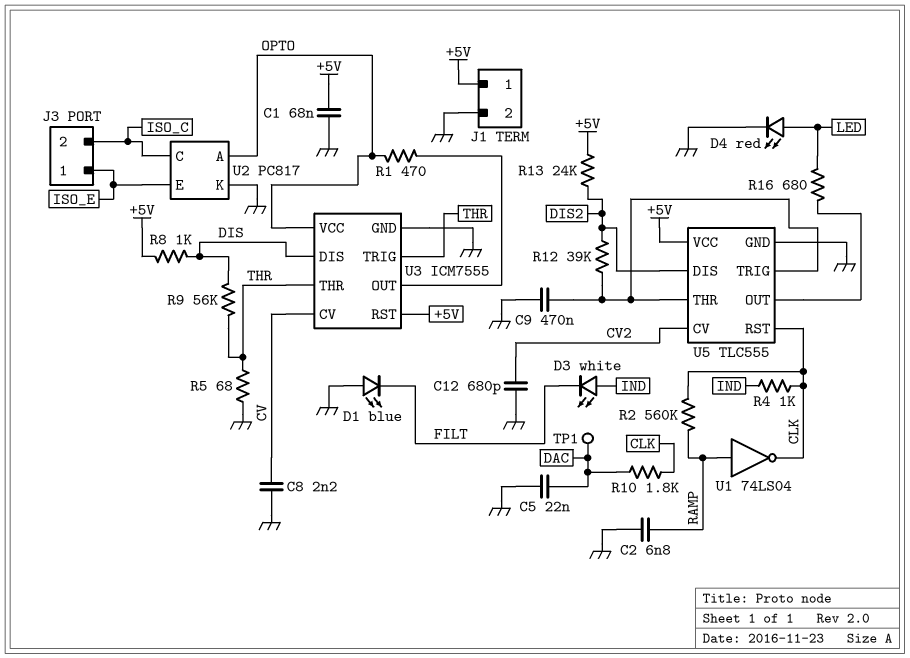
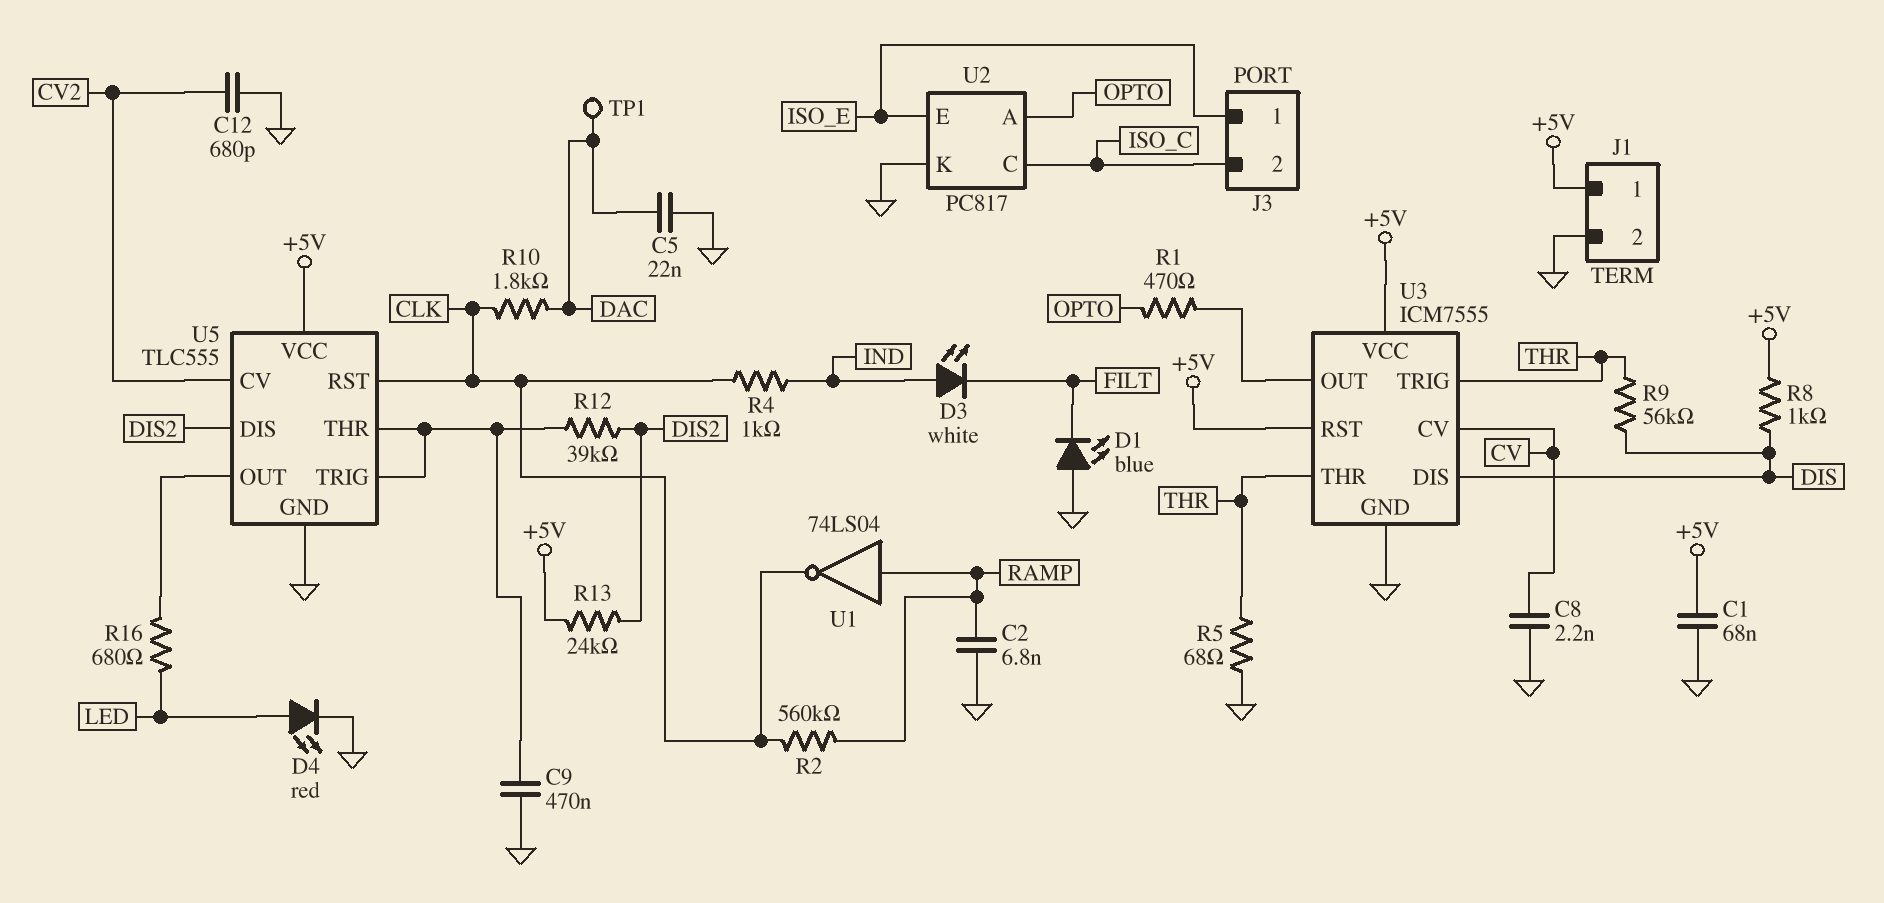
U3 pin VCC: OPTO -> +5V

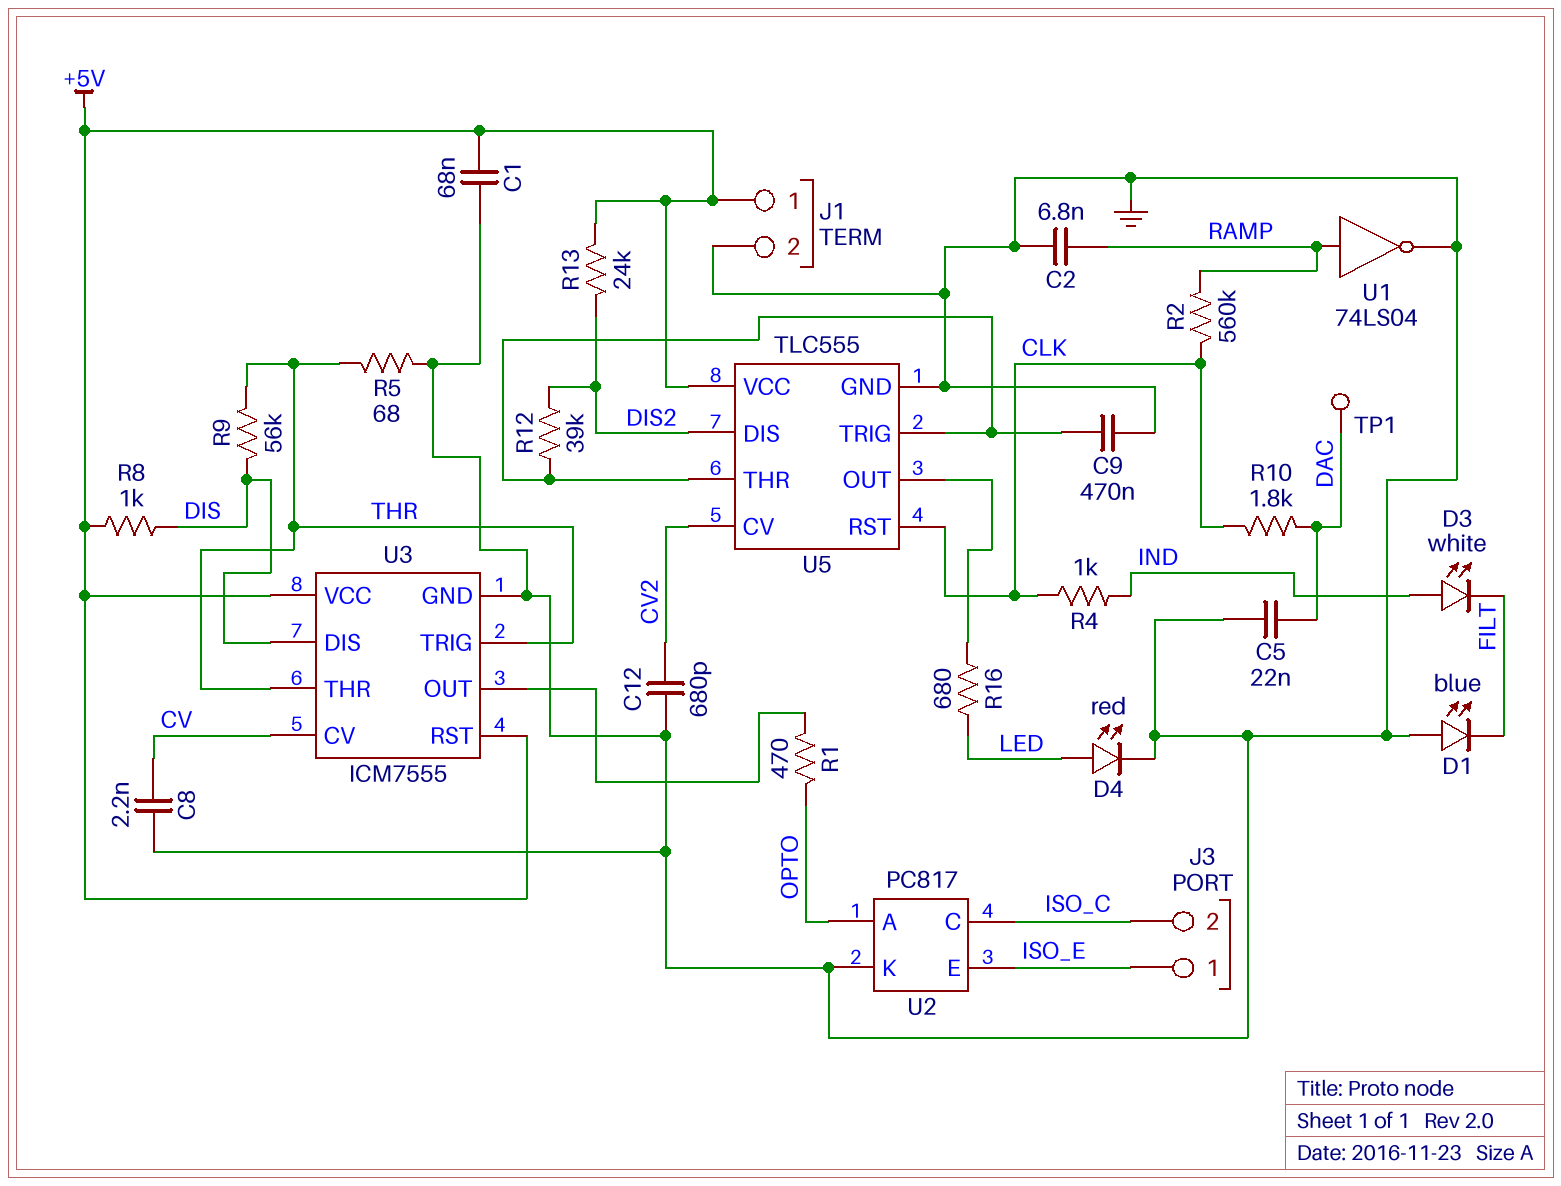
U1: NOT 74LS04 (in RAMP, out CLK) -> NOT 74LS04 (in RAMP, out GND)

